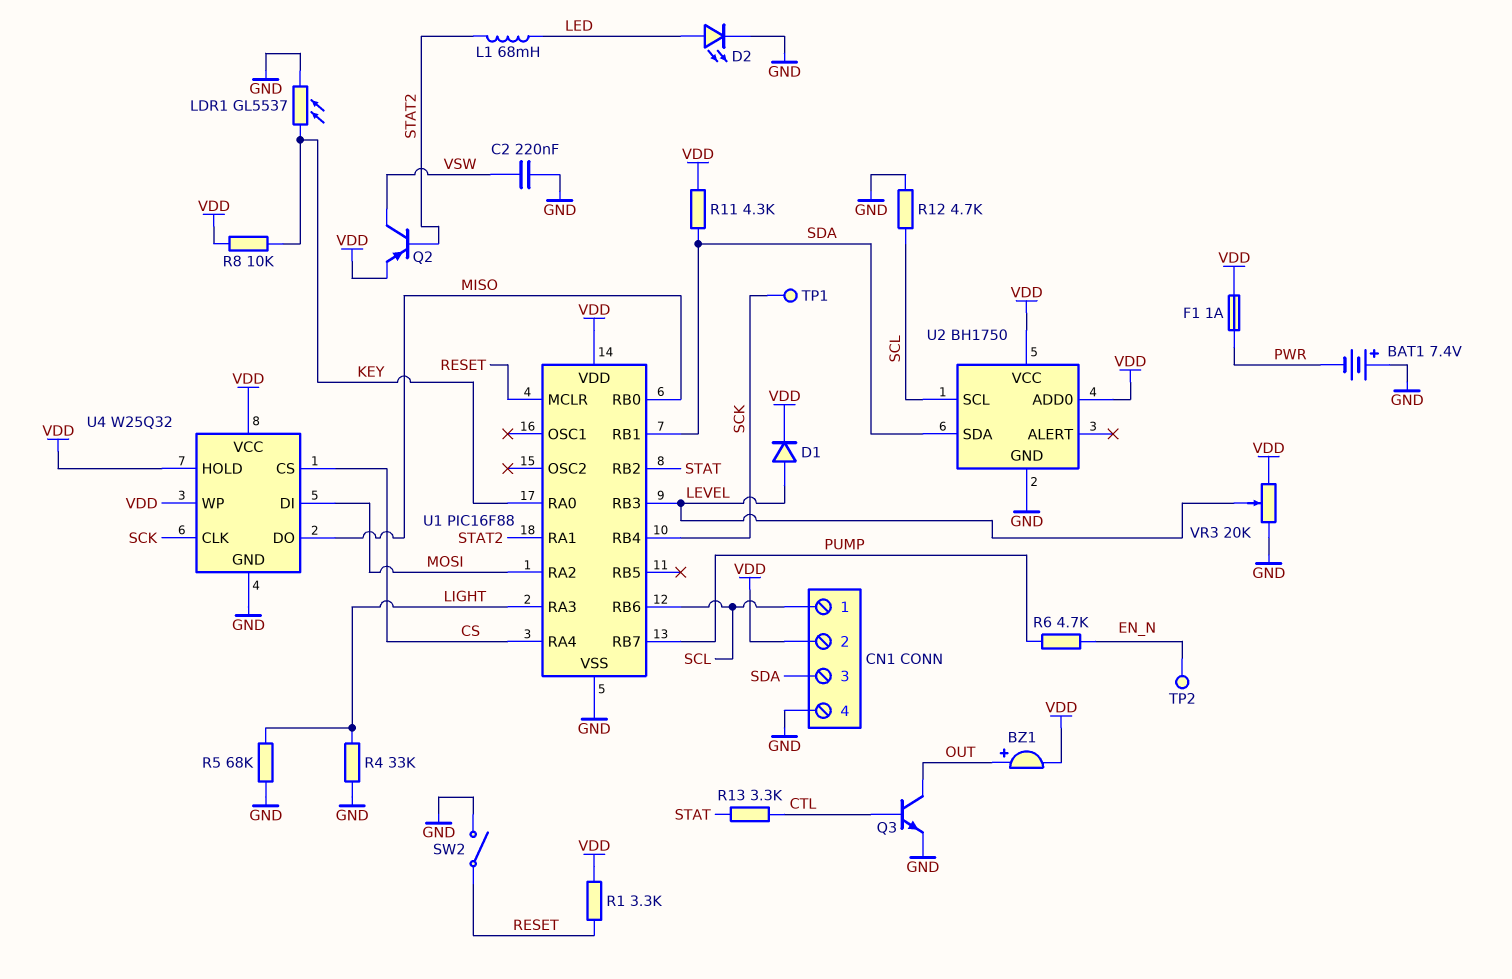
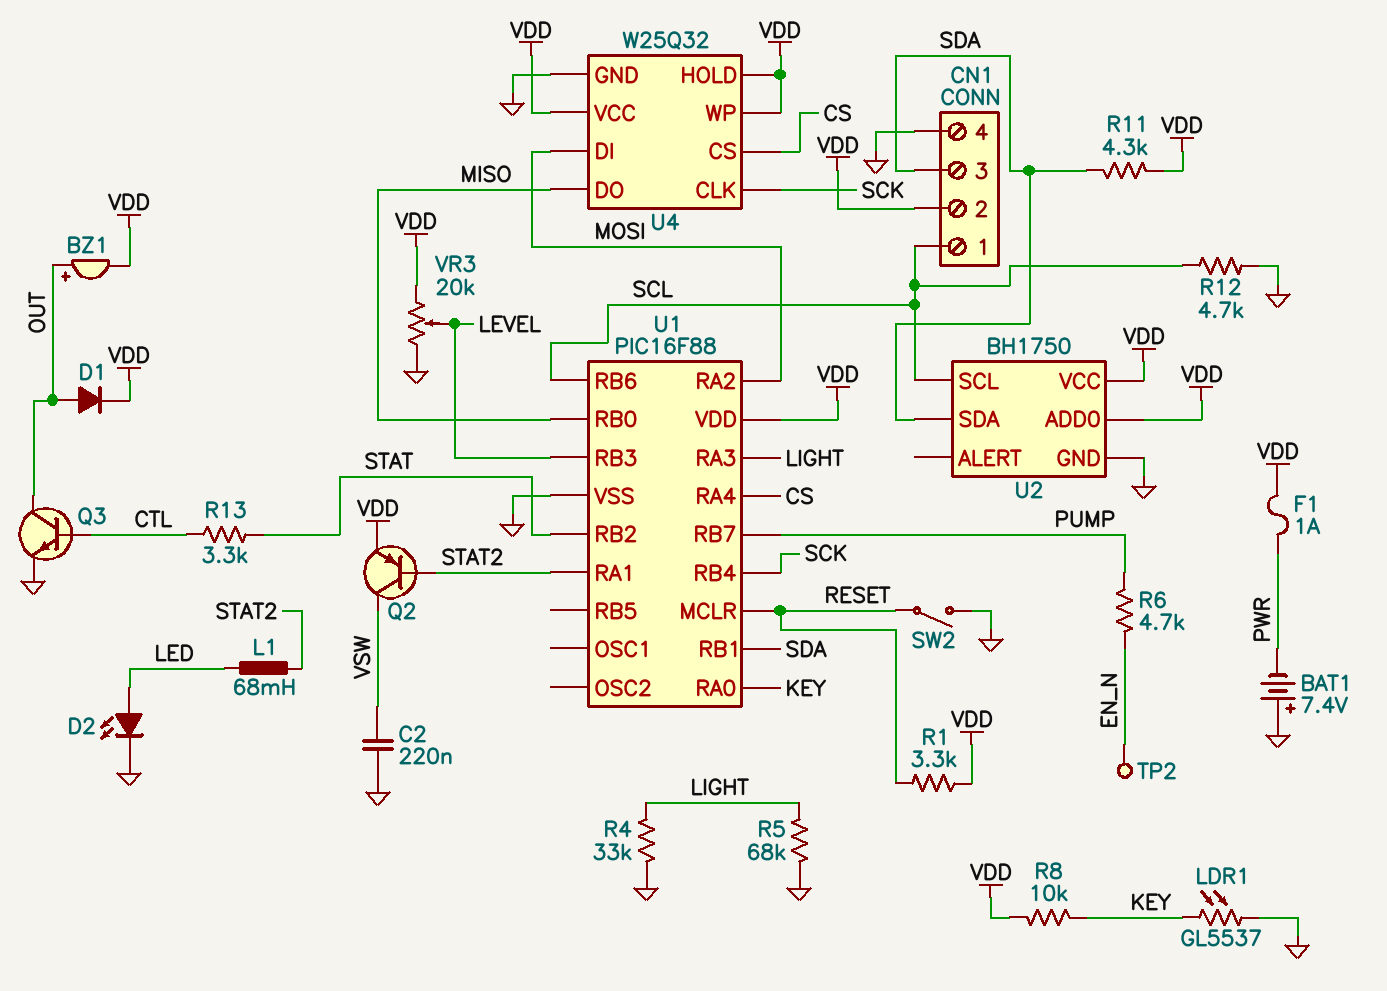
D1: diode (A LEVEL, K VDD) -> diode (A OUT, K VDD)
TP1: test point (SCK) -> none

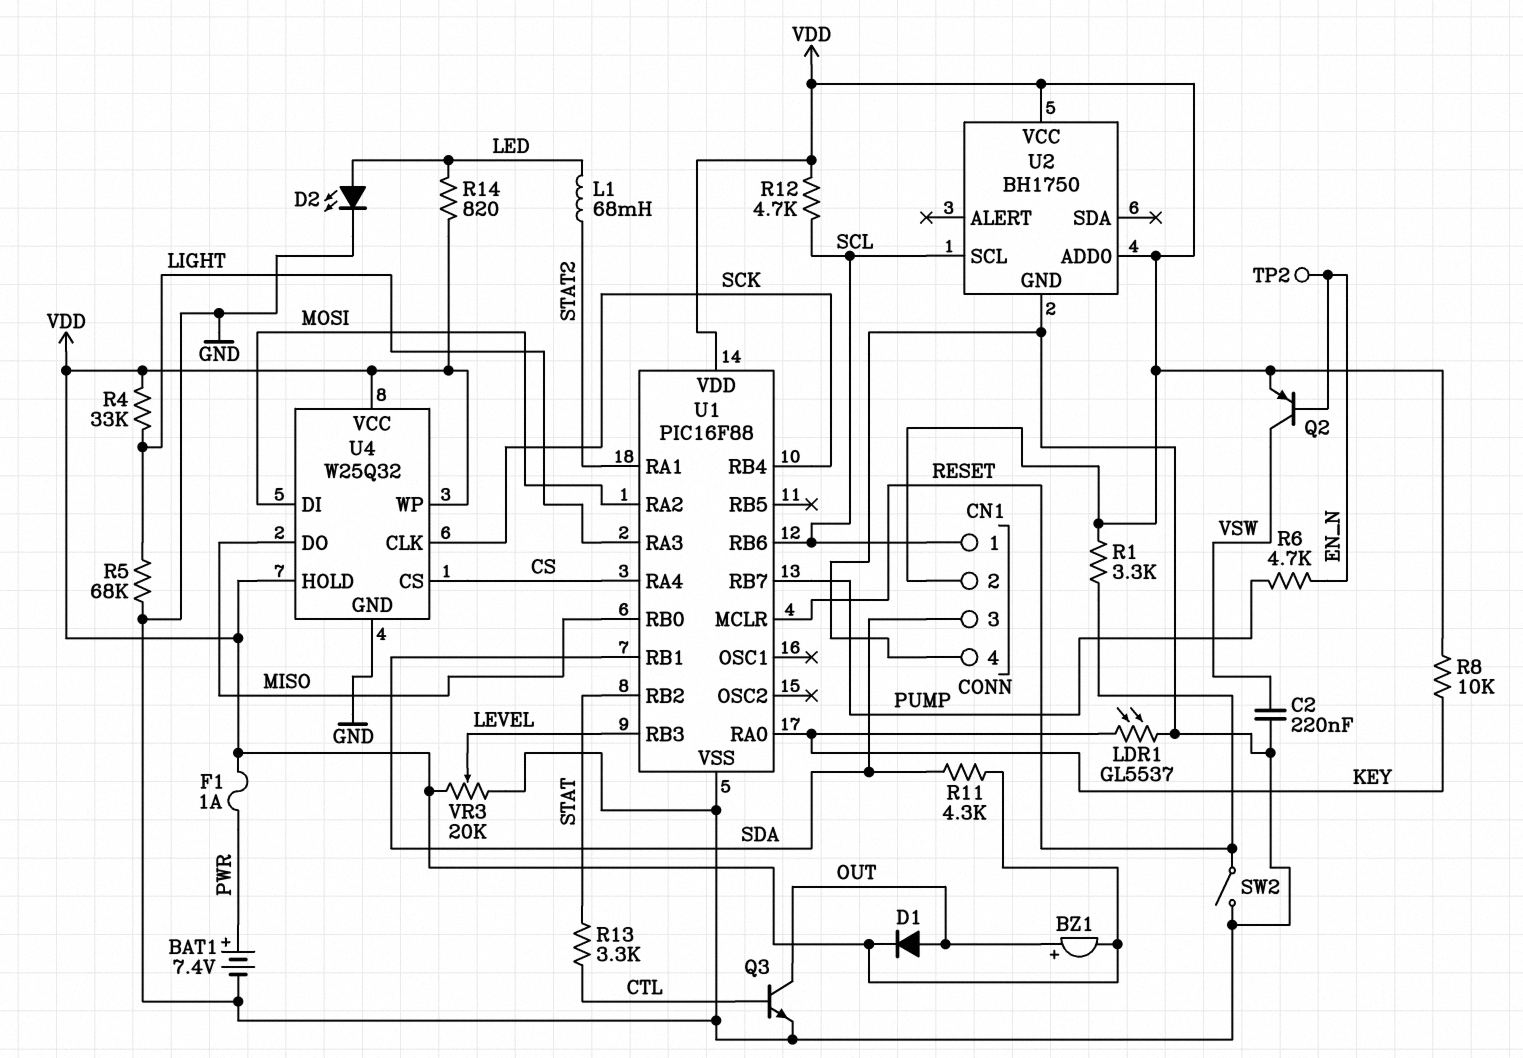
BAT1: 7.4V (plus GND, minus PWR) -> 7.4V (plus PWR, minus GND)
Q2: PNP (B STAT2, C VSW, E VDD) -> PNP (B EN_N, C VSW, E VDD)
R4: 33k (GND, LIGHT) -> 33k (LIGHT, VDD)
R12: 4.7k (GND, SCL) -> 4.7k (SCL, VDD)
R14: none -> 820 (LED, VDD)
U2 pin SDA: SDA -> none

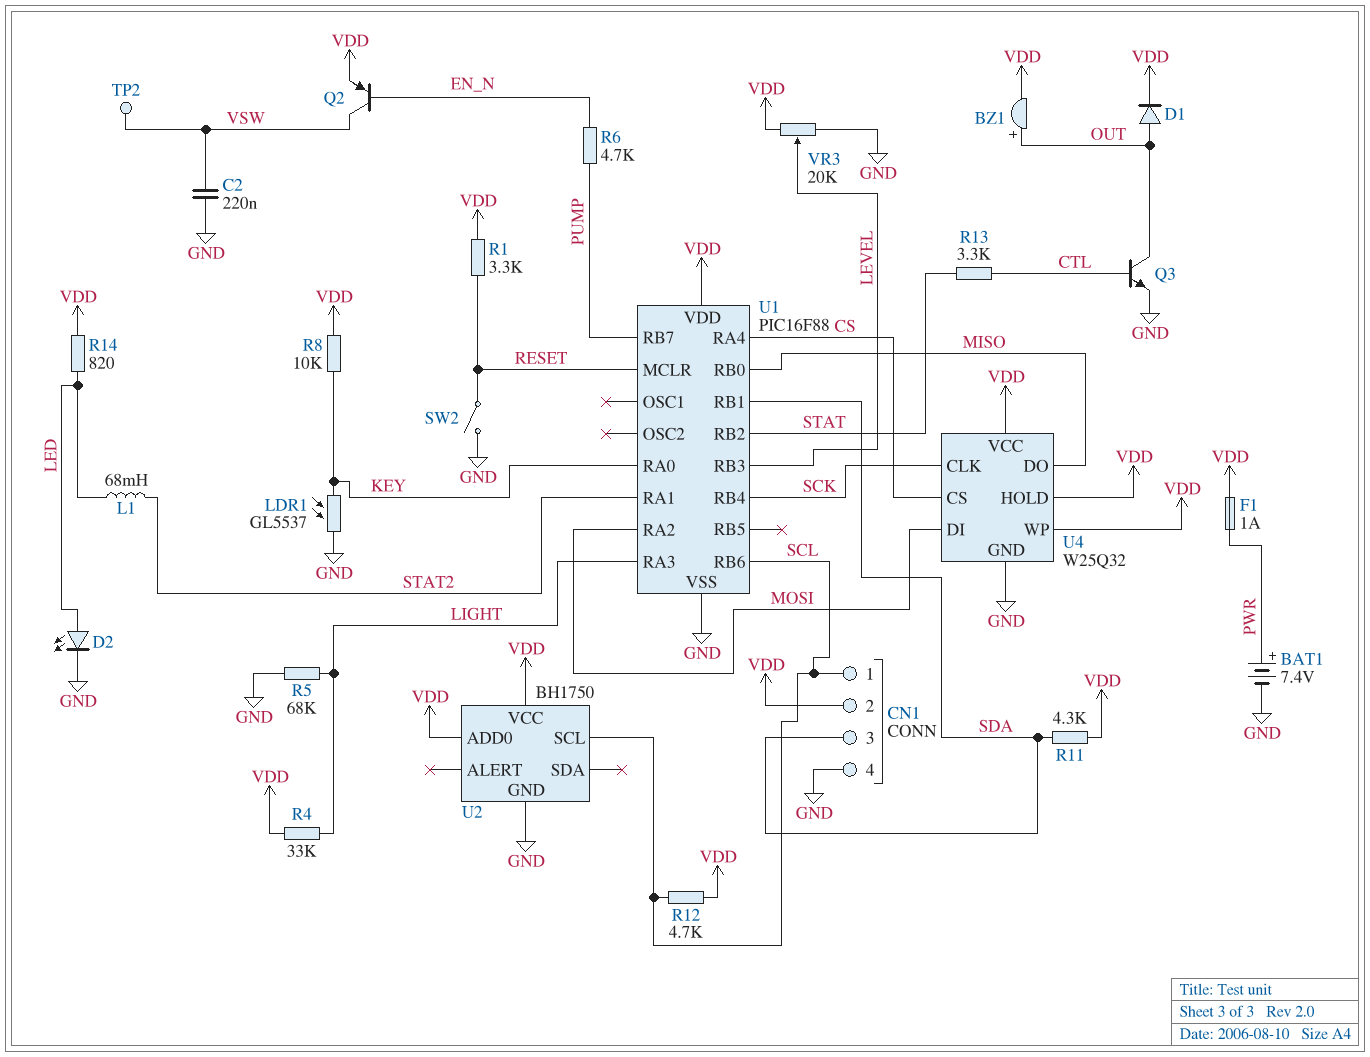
TP2: test point (EN_N) -> test point (VSW)

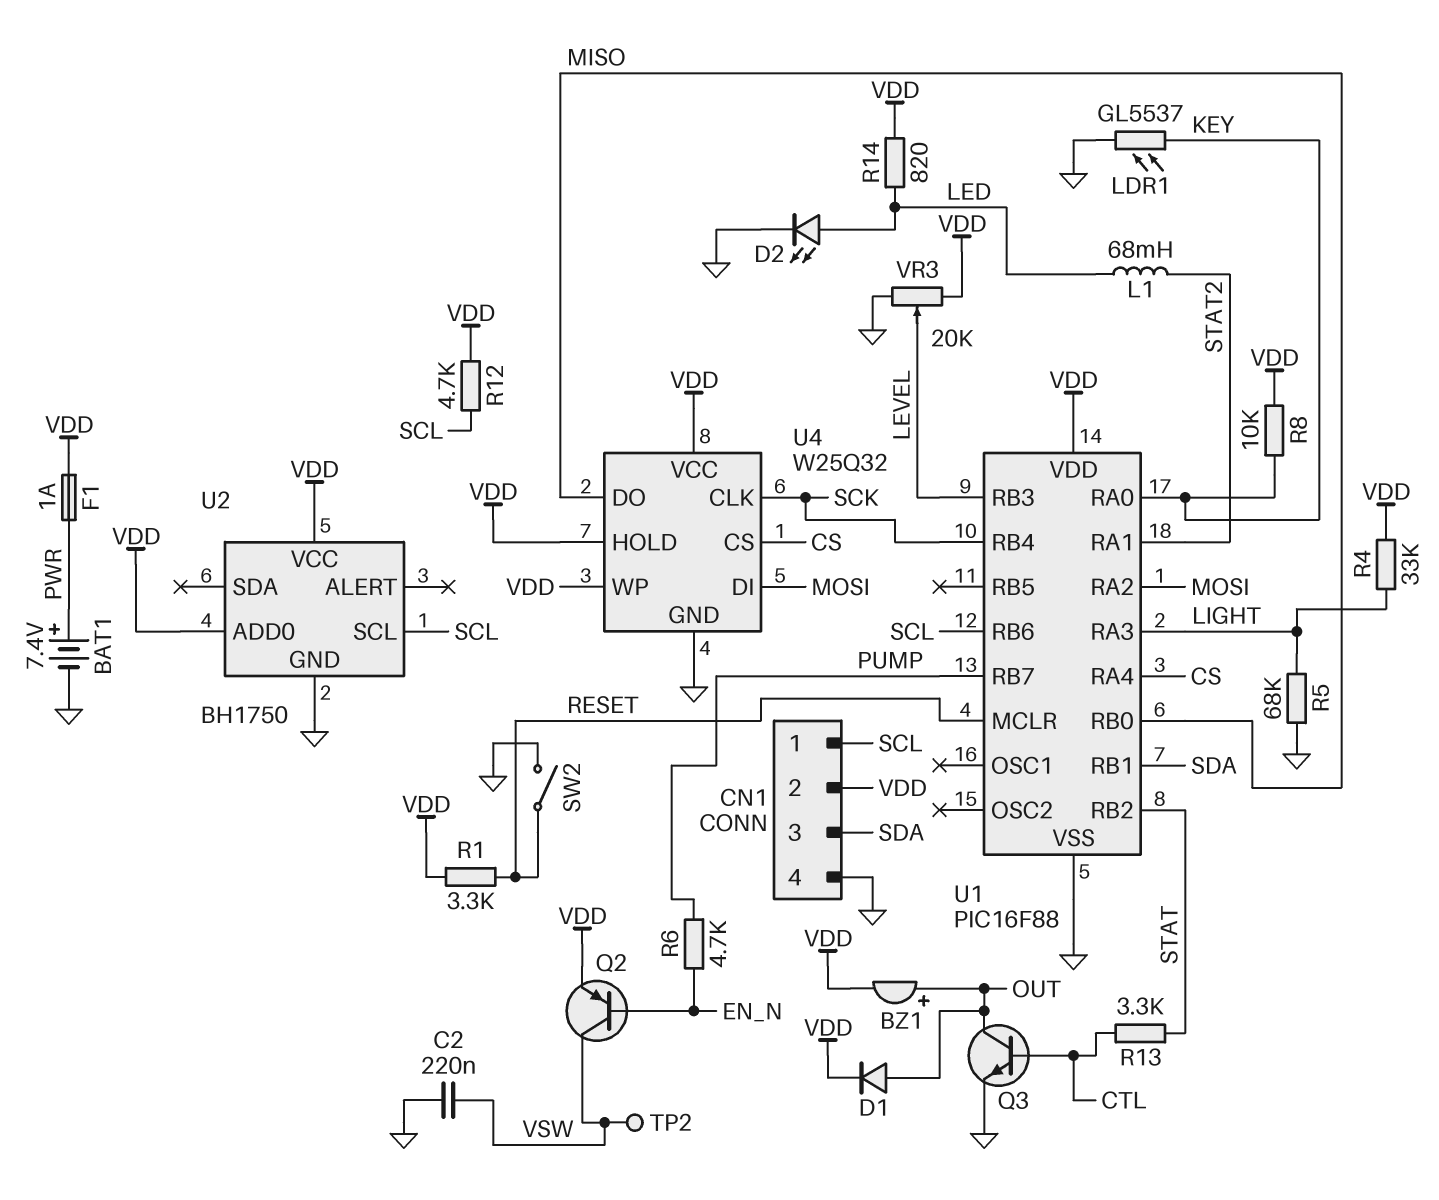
R11: 4.3k (SDA, VDD) -> none

